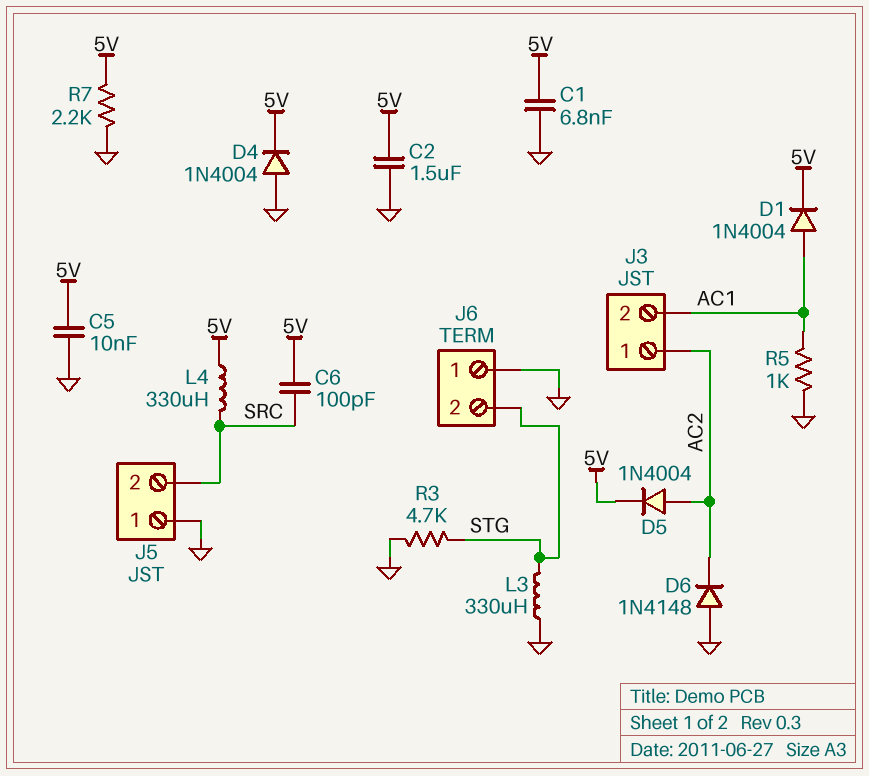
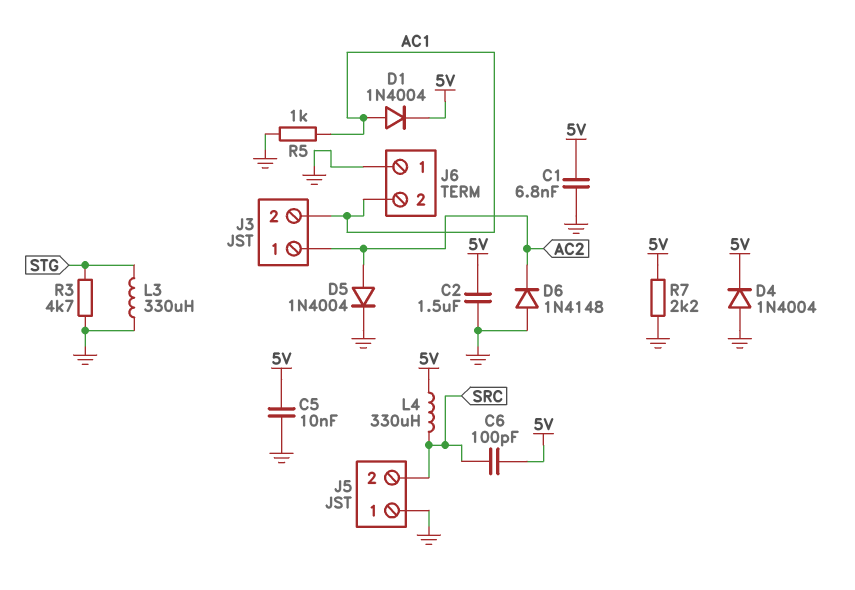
D5: diode 1N4004 (A AC2, K 5V) -> diode 1N4004 (A AC2, K GND)
J6 pin 2: STG -> AC1

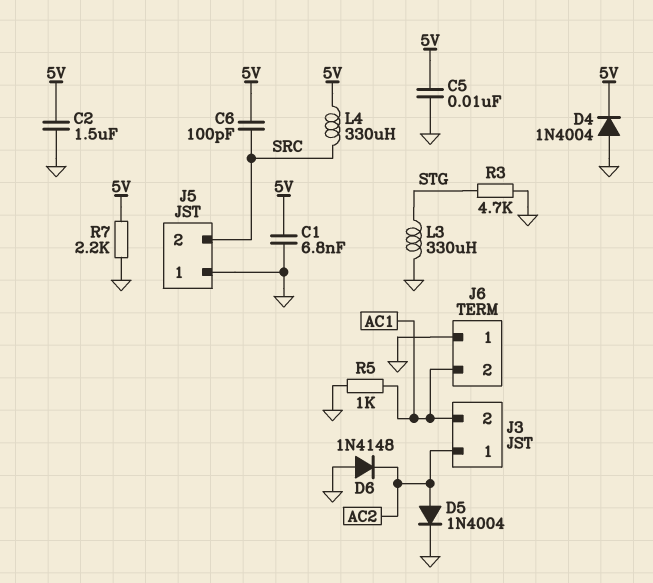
D1: diode 1N4004 (A AC1, K 5V) -> none

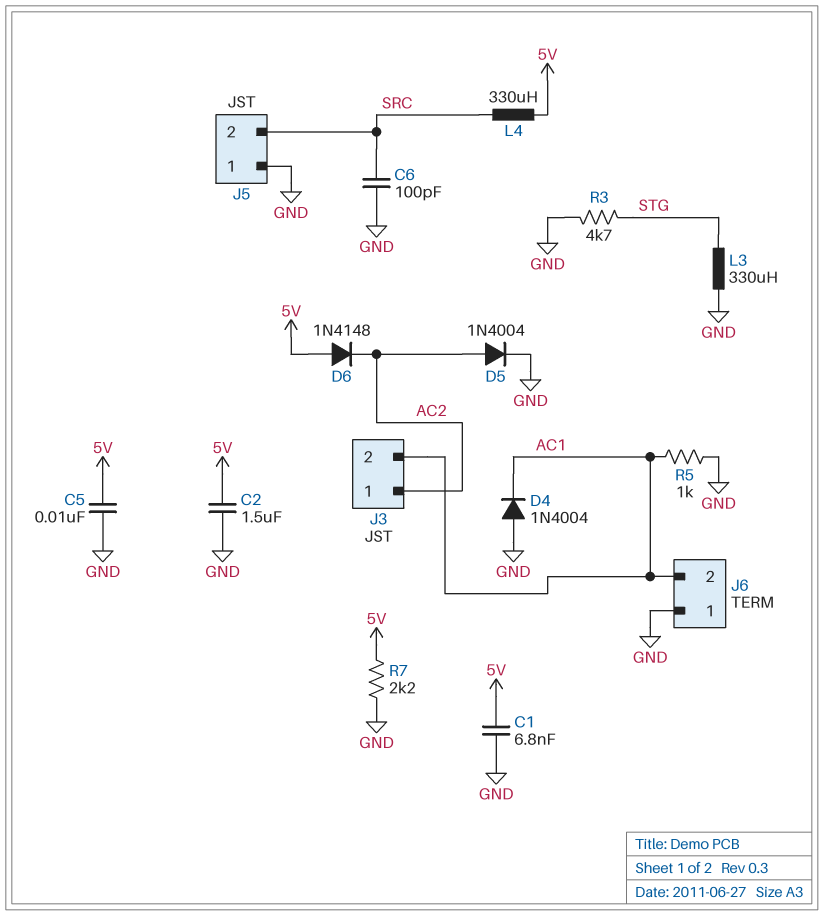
C6: 100pF (5V, SRC) -> 100pF (GND, SRC)
D4: diode 1N4004 (A GND, K 5V) -> diode 1N4004 (A GND, K AC1)
D6: diode 1N4148 (A GND, K AC2) -> diode 1N4148 (A 5V, K AC2)

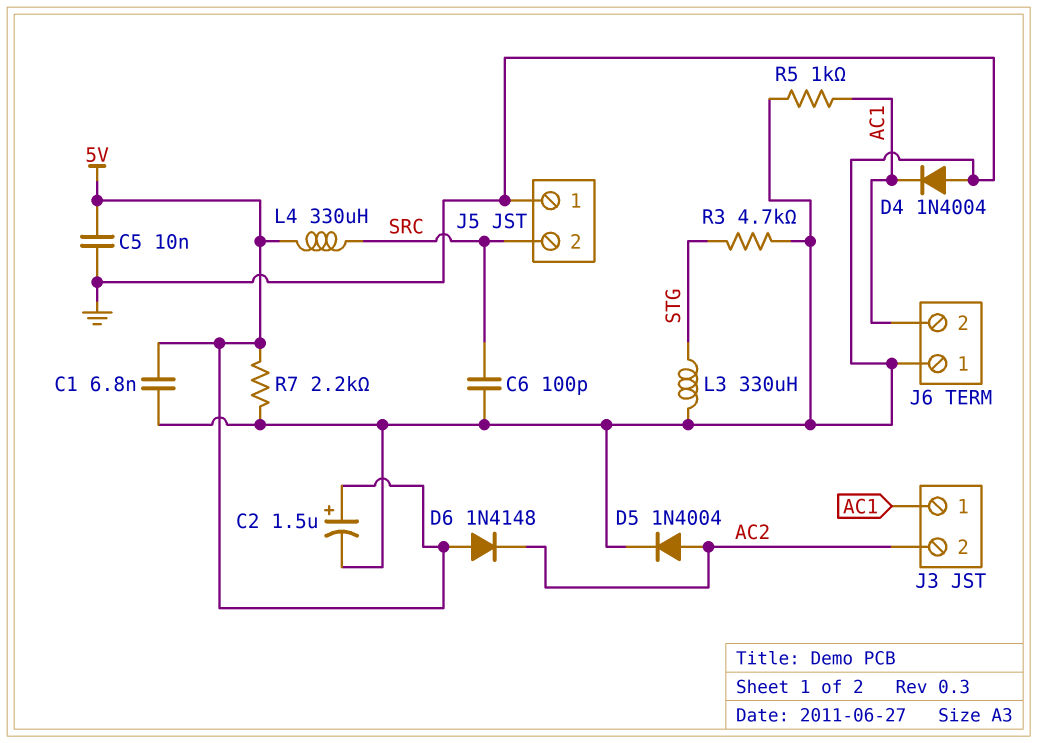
C2: 1.5uF (5V, GND) -> 1.5uF (plus 5V, minus GND)
J3 pin 1: AC2 -> AC1
J3 pin 2: AC1 -> AC2

